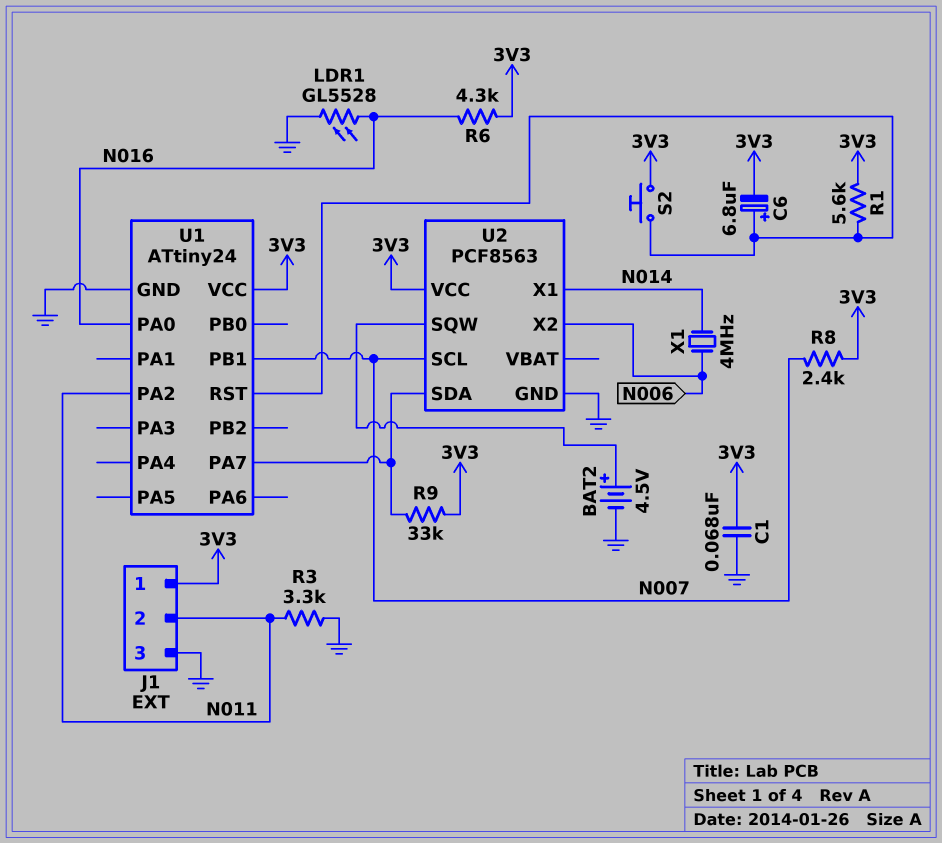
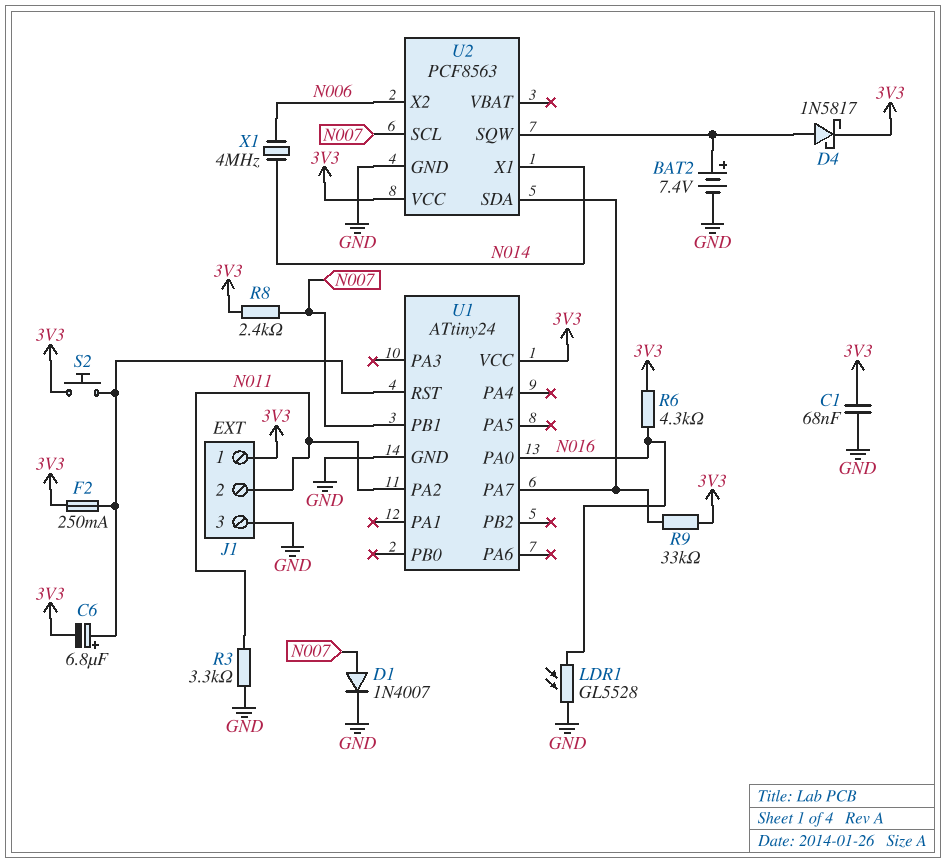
BAT2: 4.5V (plus U2/SQW, minus GND) -> 7.4V (plus U2/SQW, minus GND)
D1: none -> diode 1N4007 (A N007, K GND)
D4: none -> schottky 1N5817 (A U2/SQW, K 3V3)
F2: none -> 250mA (3V3, U1/RST)
R1: 5.6k (3V3, U1/RST) -> none

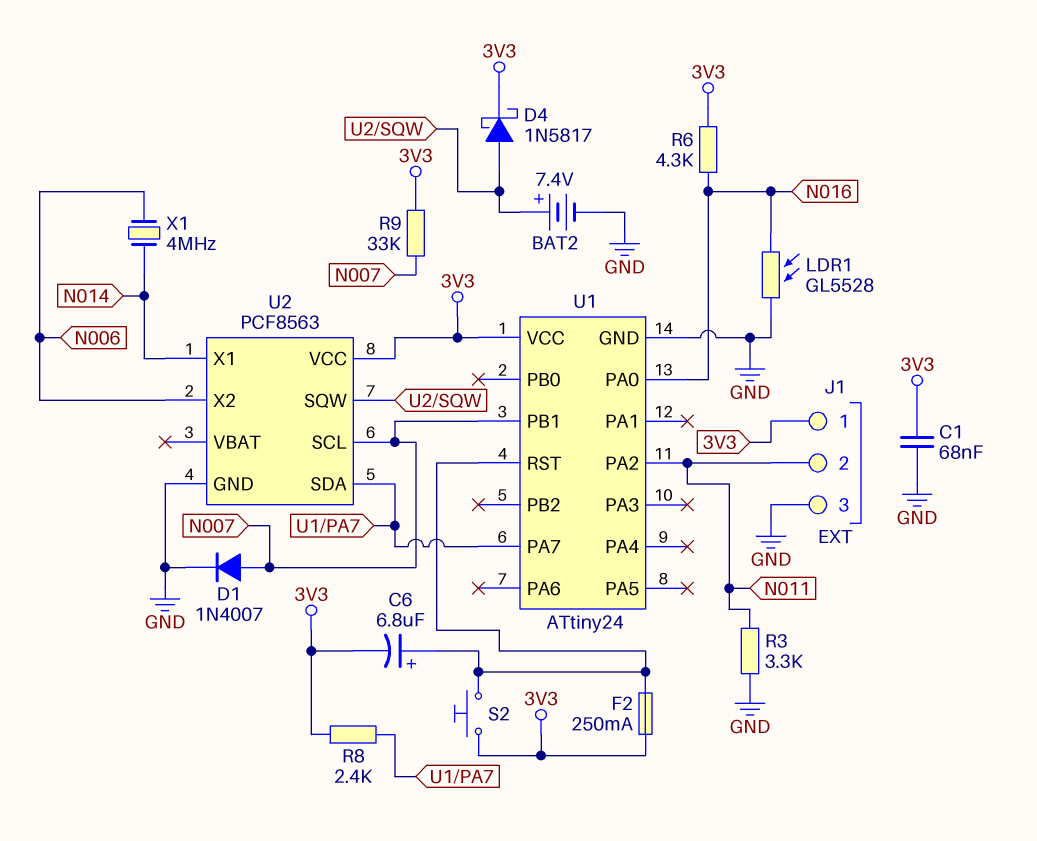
R8: 2.4k (3V3, N007) -> 2.4k (3V3, U1/PA7)
R9: 33k (3V3, U1/PA7) -> 33k (3V3, N007)

